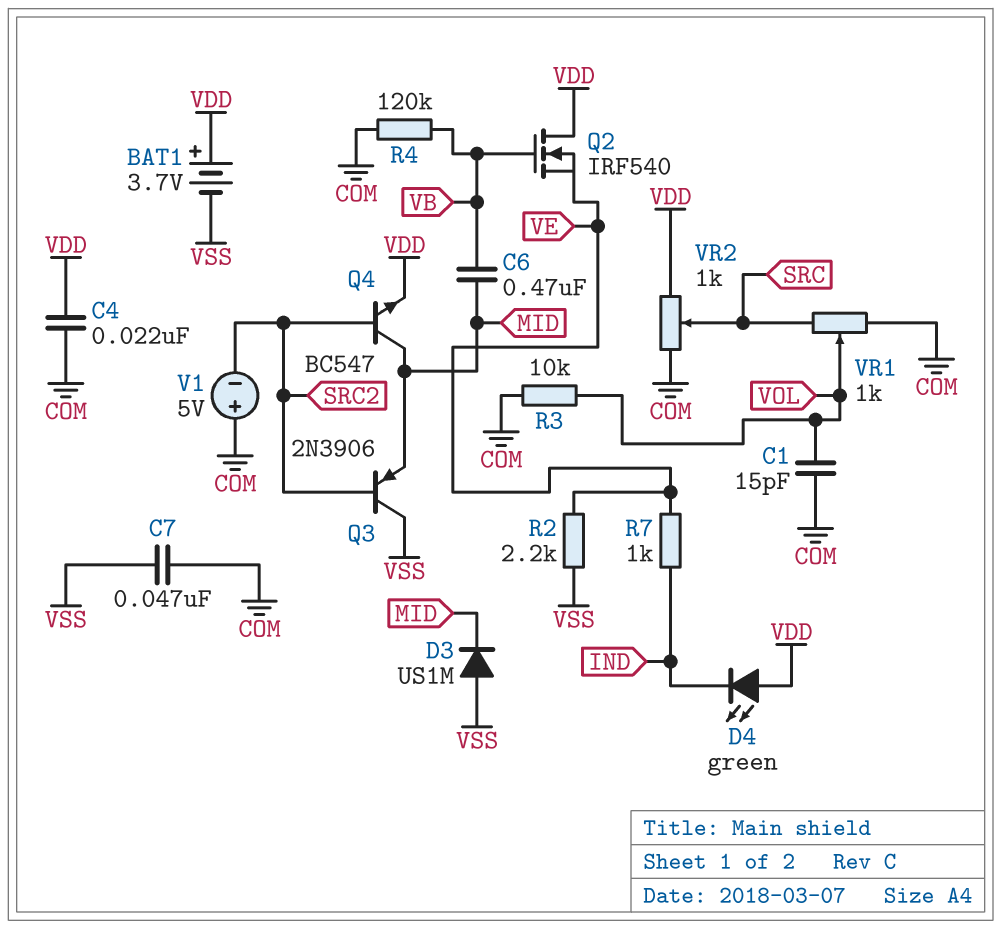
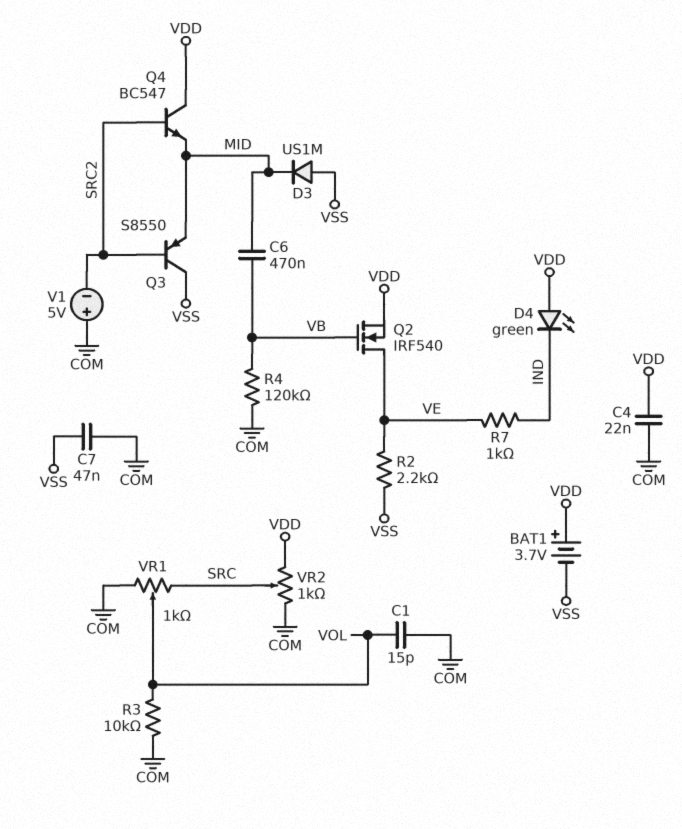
Q2: NMOS IRF540 (G VB, D VDD, S VE) -> NMOS IRF540 (G VB, D VE, S VDD)
Q3: PNP 2N3906 (B SRC2, C VSS, E MID) -> PNP S8550 (B SRC2, C VSS, E MID)
Q4: NPN BC547 (B SRC2, C MID, E VDD) -> NPN BC547 (B SRC2, C VDD, E MID)

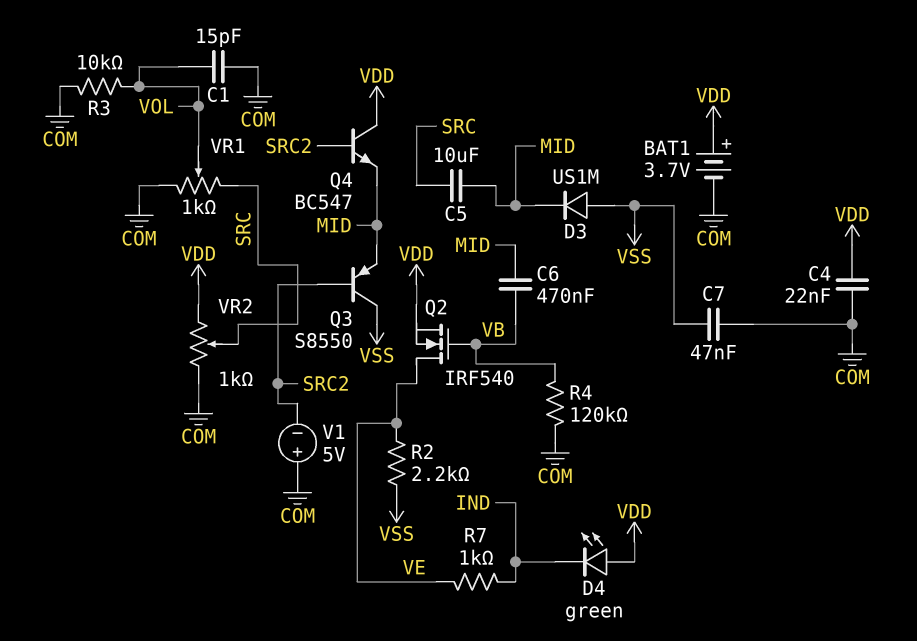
BAT1: 3.7V (plus VDD, minus VSS) -> 3.7V (plus VDD, minus COM)
C5: none -> 10uF (MID, SRC)

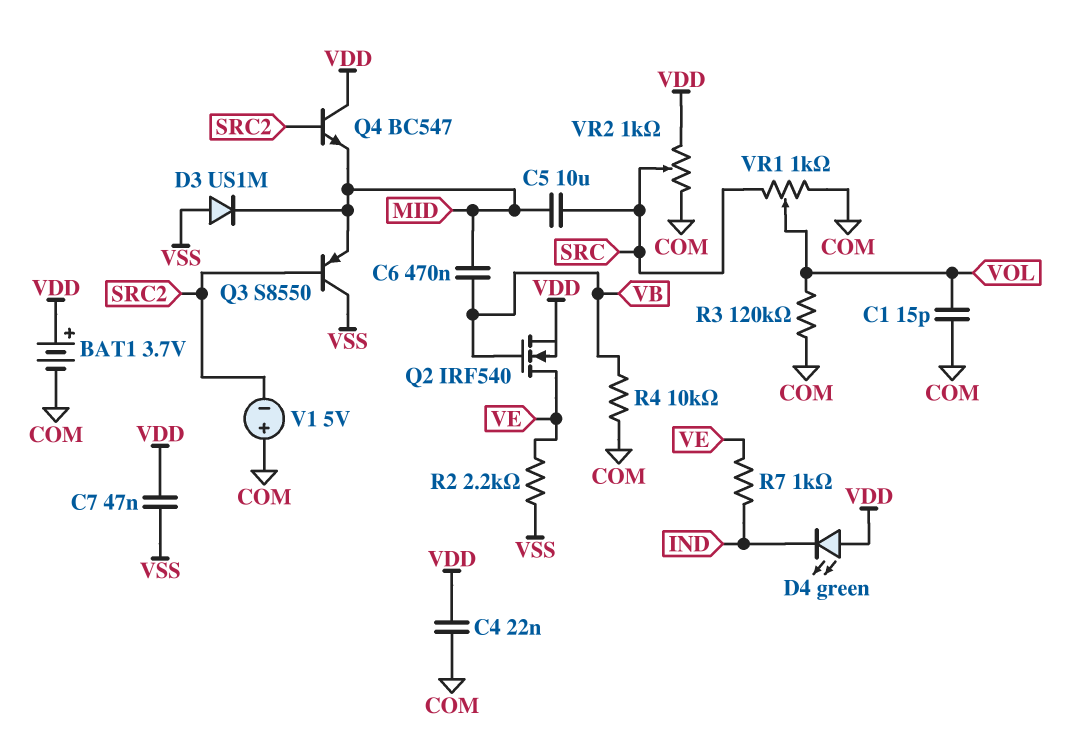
C7: 47nF (COM, VSS) -> 47nF (VDD, VSS)
R3: 10k (COM, VOL) -> 120k (COM, VOL)
R4: 120k (COM, VB) -> 10k (COM, VB)

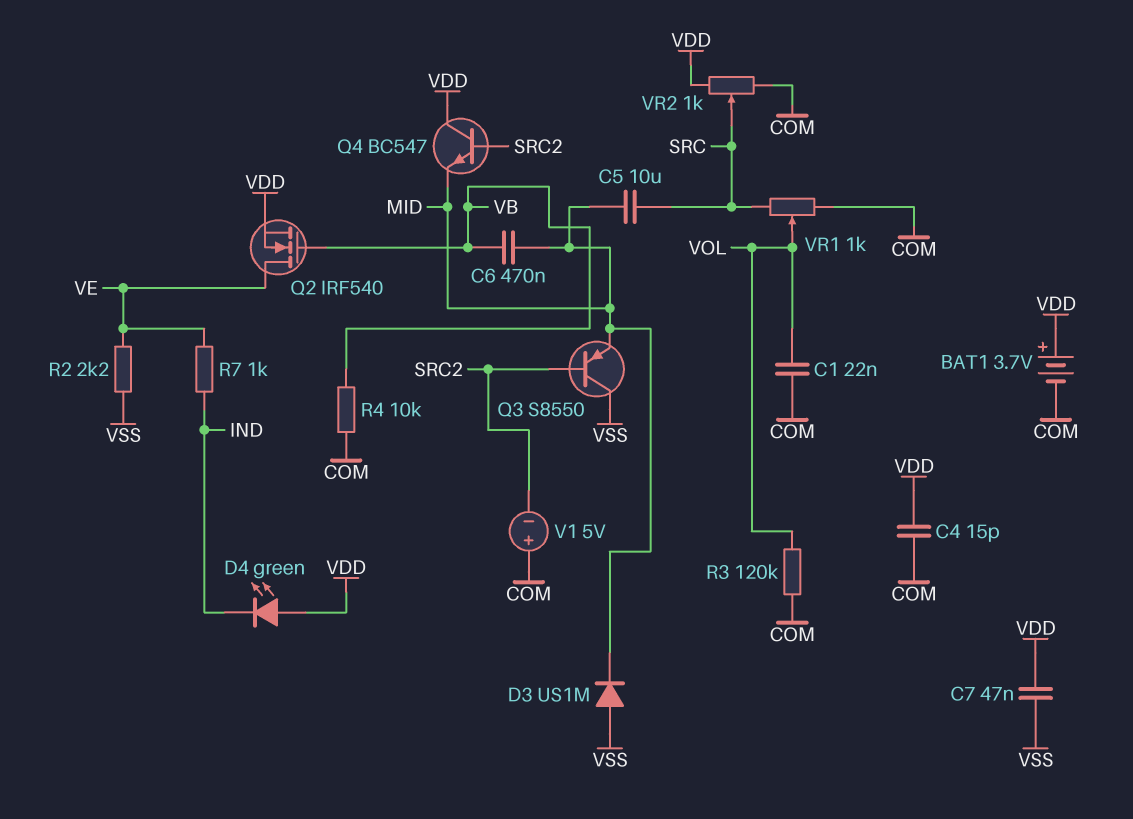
C1: 15pF (COM, VOL) -> 22nF (COM, VOL)
C4: 22nF (COM, VDD) -> 15pF (COM, VDD)

